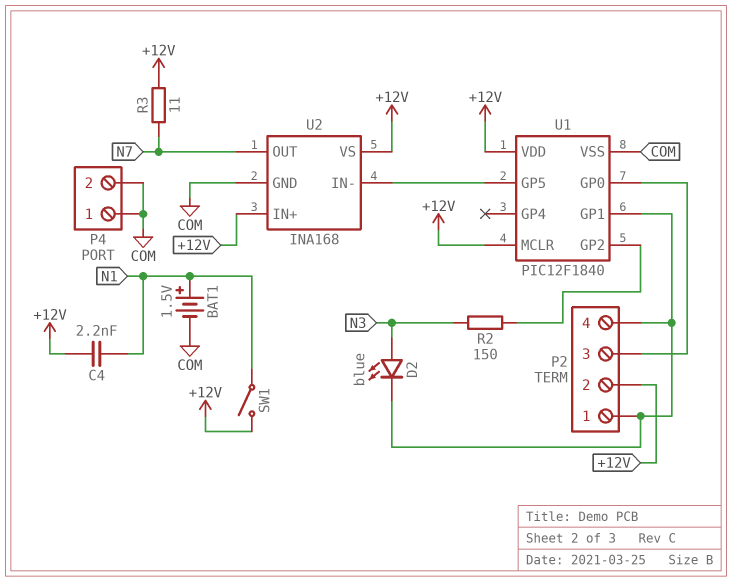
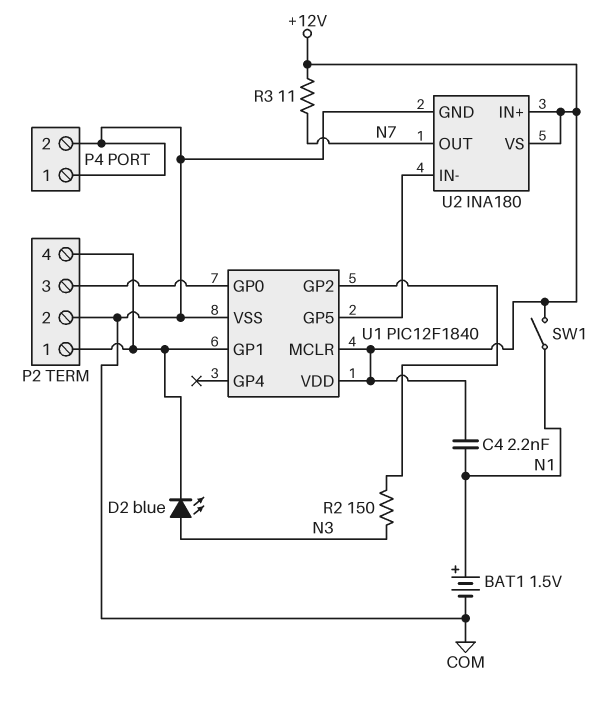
P2 pin 2: +12V -> COM
U2: INA168 -> INA180

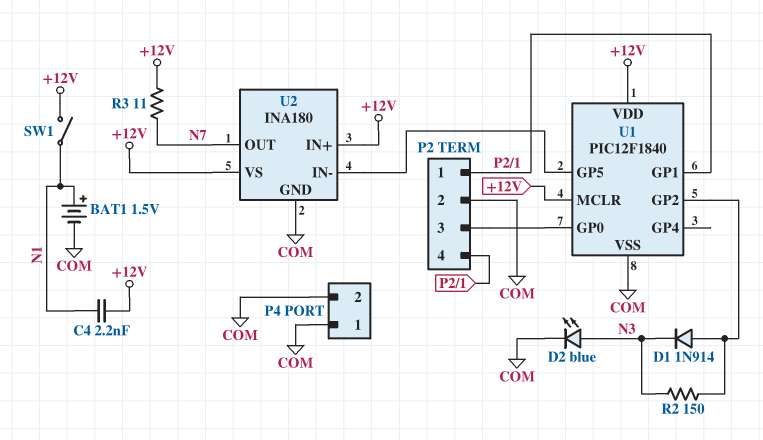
D1: none -> diode 1N914 (A U1/GP2, K N3)
D2: LED blue (A N3, K P2/1) -> LED blue (A N3, K COM)

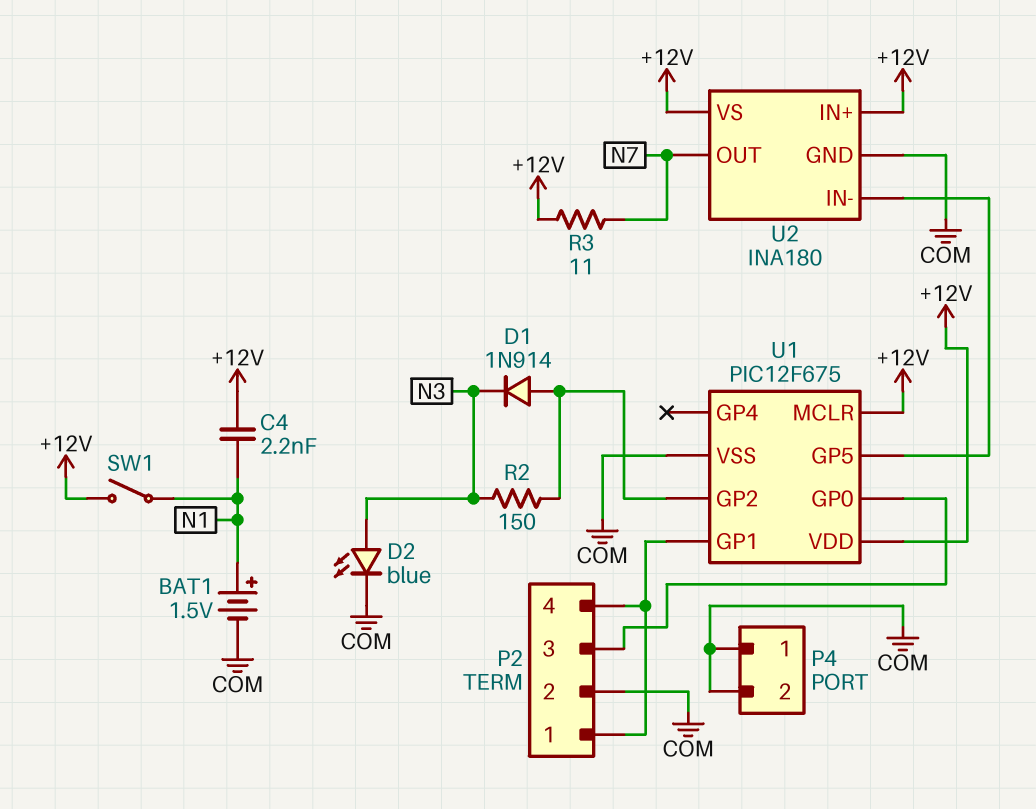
U1: PIC12F1840 -> PIC12F675

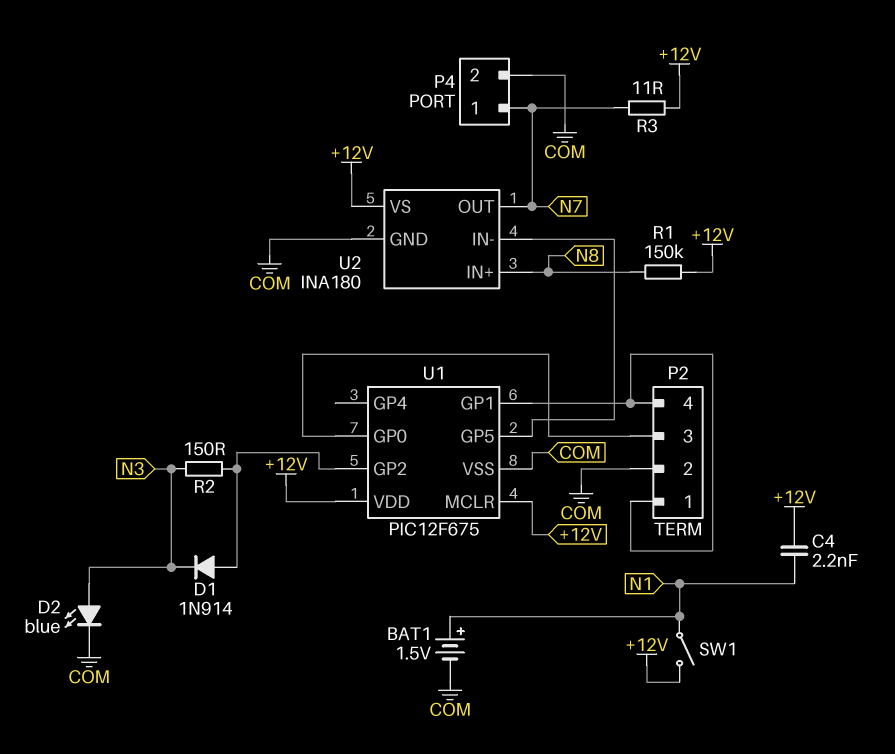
P4 pin 1: COM -> N7
R1: none -> 150k (+12V, N8)
U2 pin IN+: +12V -> N8

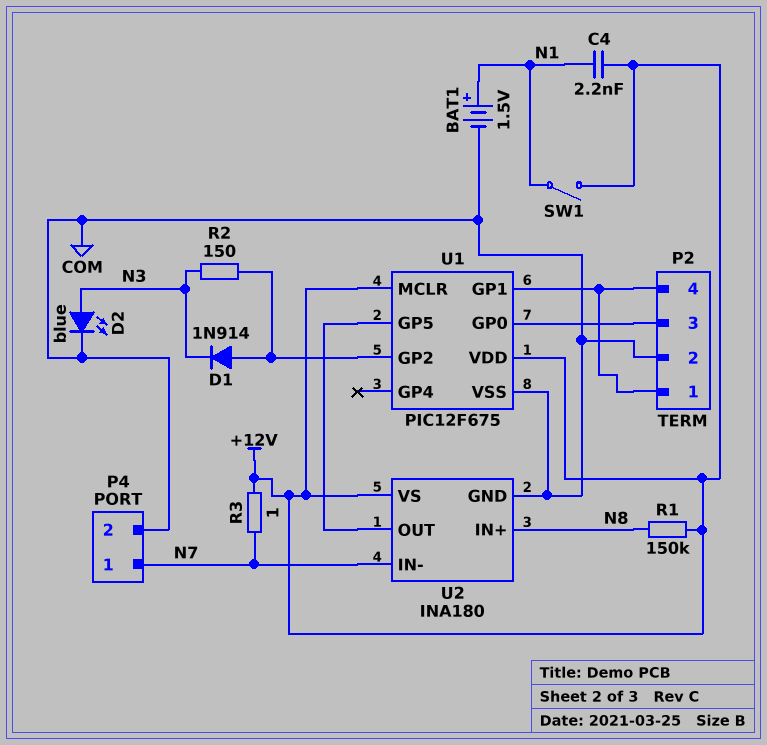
R3: 11 (+12V, N7) -> 1 (+12V, N7)
U2 pin IN-: U1/GP5 -> N7
U2 pin OUT: N7 -> U1/GP5

